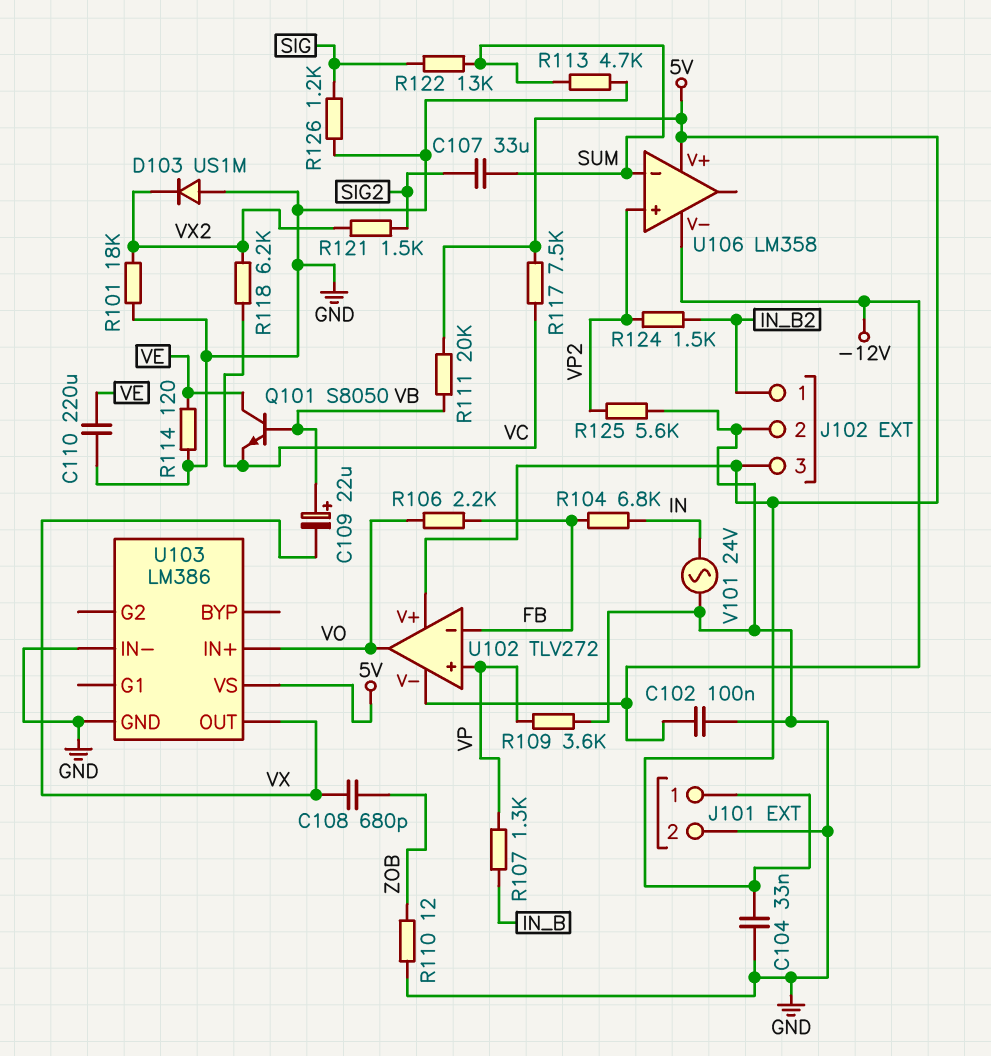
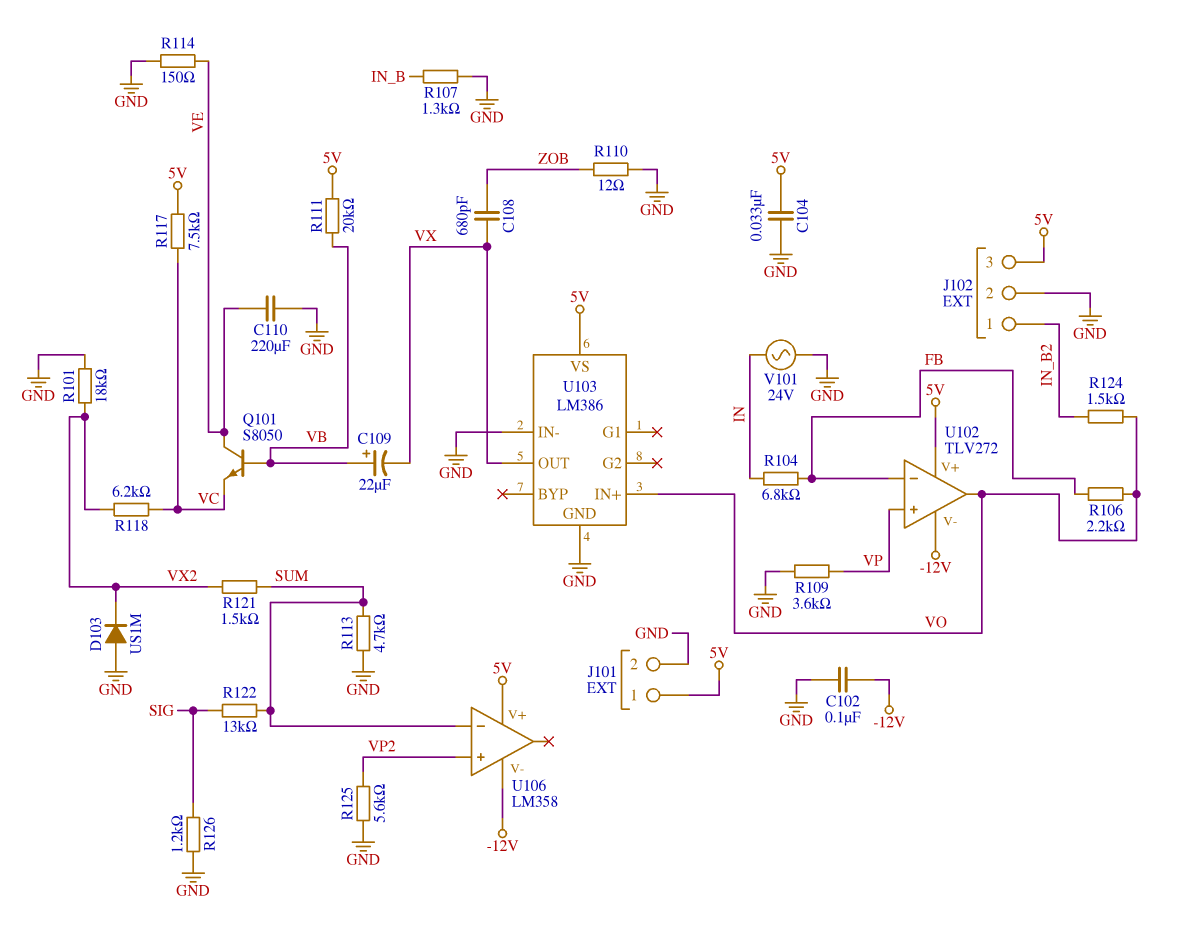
C107: 33uF (SIG2, SUM) -> none
R107: 1.3k (IN_B, VP) -> 1.3k (GND, IN_B)
R114: 120 (GND, VE) -> 150 (GND, VE)
R121: 1.5k (SIG2, VX2) -> 1.5k (SUM, VX2)
R124: 1.5k (IN_B2, VP2) -> 1.5k (IN_B2, VO)

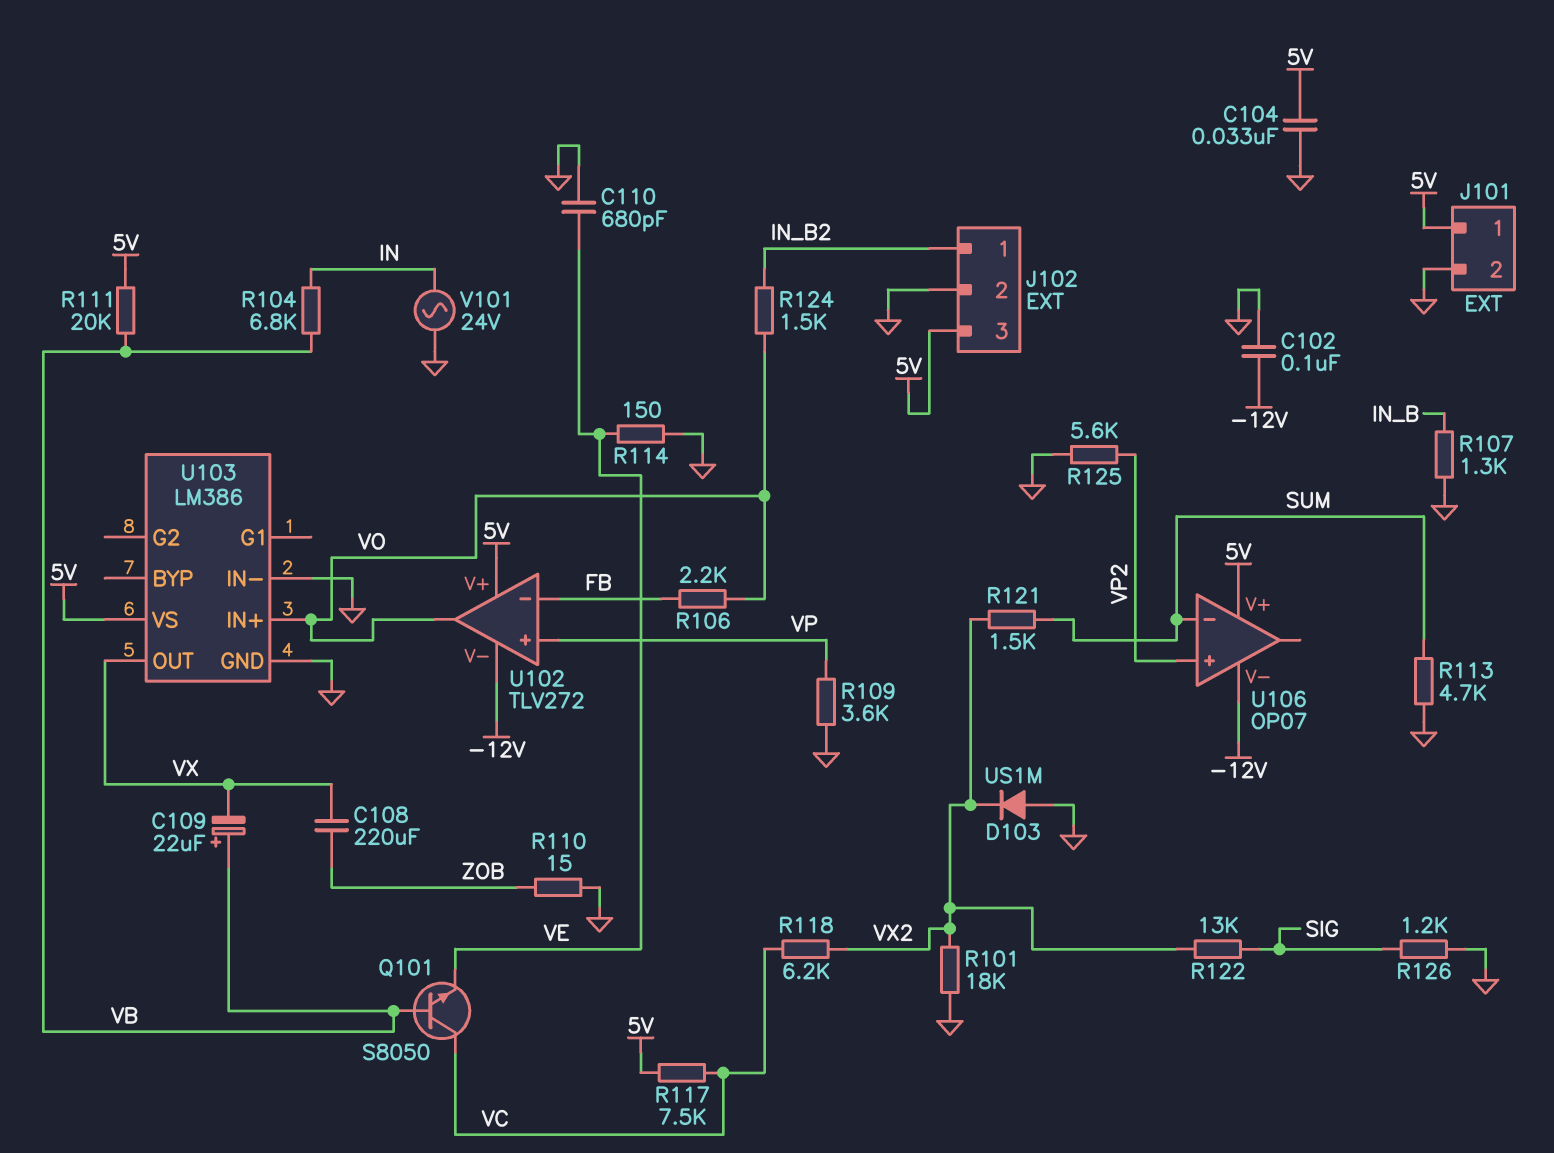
C108: 680pF (VX, ZOB) -> 220uF (VX, ZOB)
C110: 220uF (GND, VE) -> 680pF (GND, VE)
Q101: NPN S8050 (B VB, C VE, E VC) -> NPN S8050 (B VB, C VC, E VE)
R104: 6.8k (FB, IN) -> 6.8k (IN, VB)
R110: 12 (GND, ZOB) -> 15 (GND, ZOB)
R122: 13k (SIG, SUM) -> 13k (SIG, VX2)
U106: LM358 -> OP07

